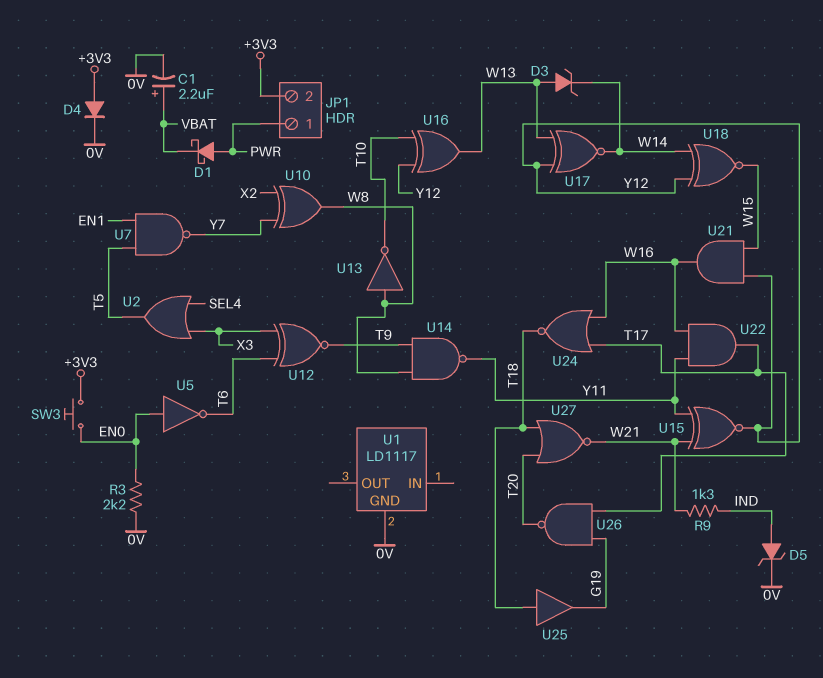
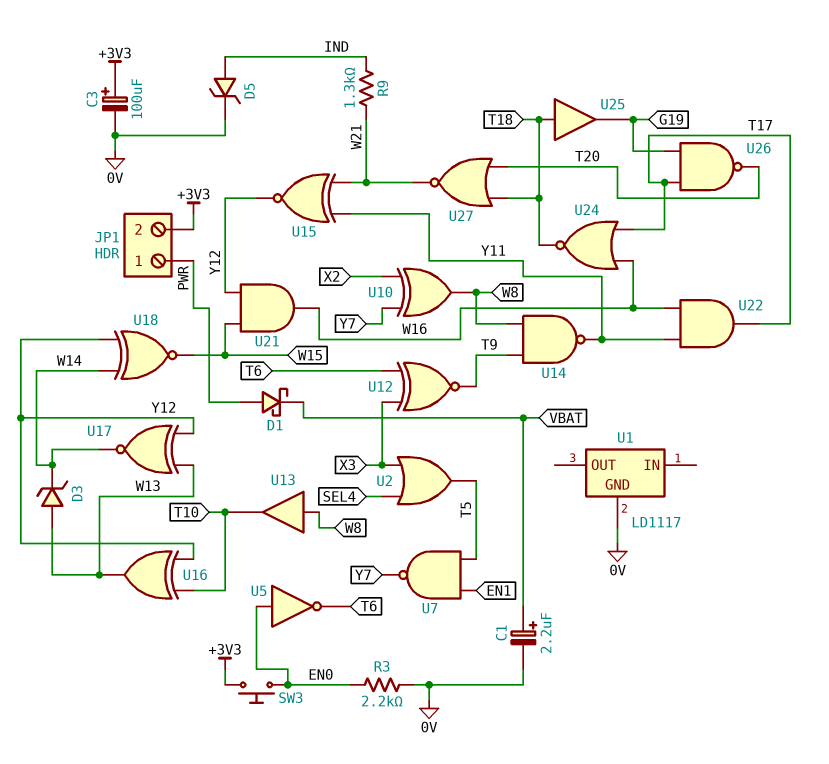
C3: none -> 100uF (plus +3V3, minus 0V)
D4: diode (A +3V3, K 0V) -> none
U13: NOT (in W8, out T10) -> buffer (in W8, out T10)

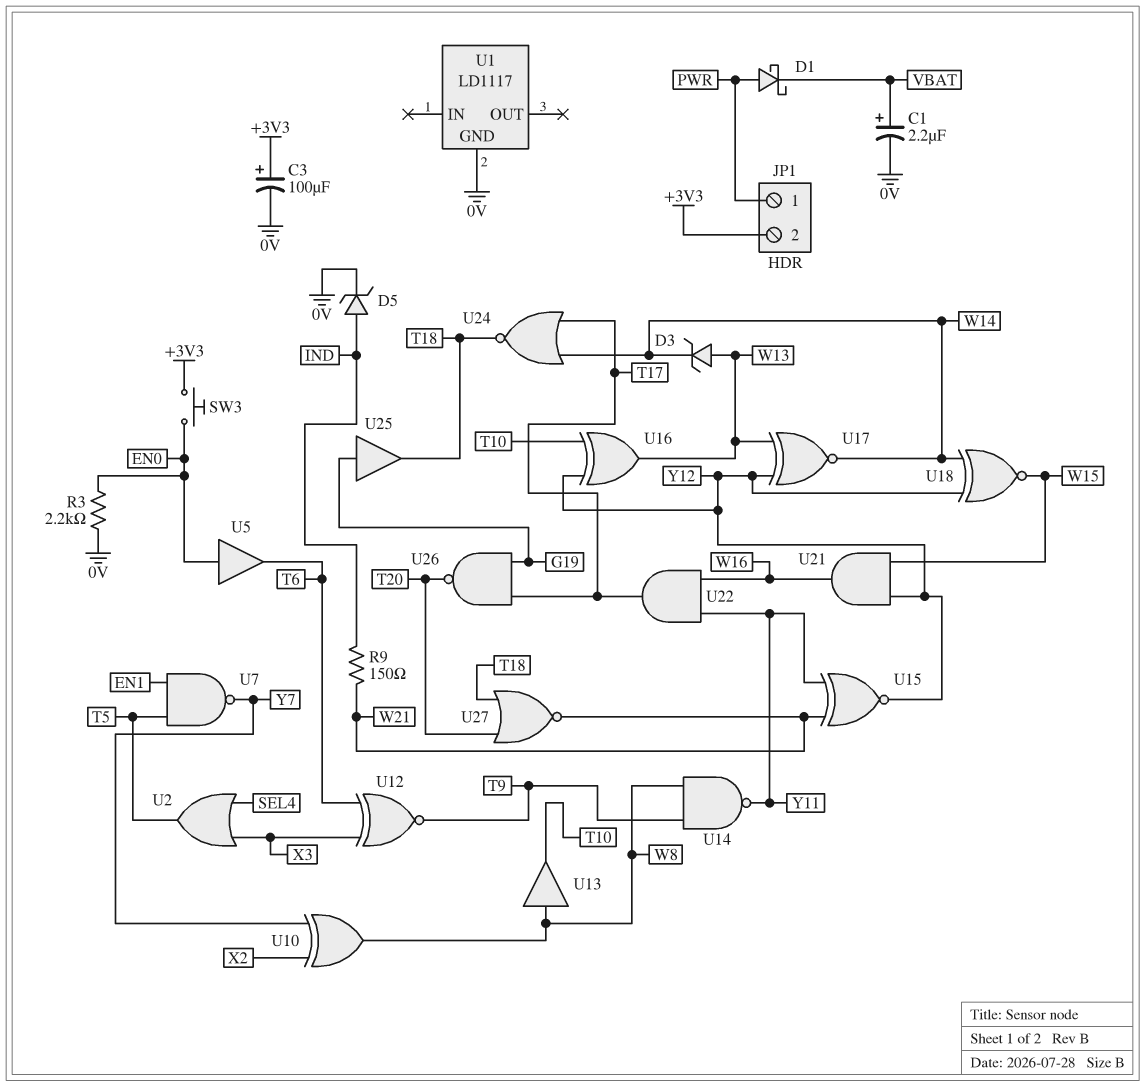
R9: 1.3k (IND, W21) -> 150 (IND, W21)
U5: NOT (in EN0, out T6) -> buffer (in EN0, out T6)
U24: NOR (in T17, in W16, out T18) -> NOR (in T17, in W14, out T18)
U25: buffer (in T18, out G19) -> buffer (in G19, out T18)

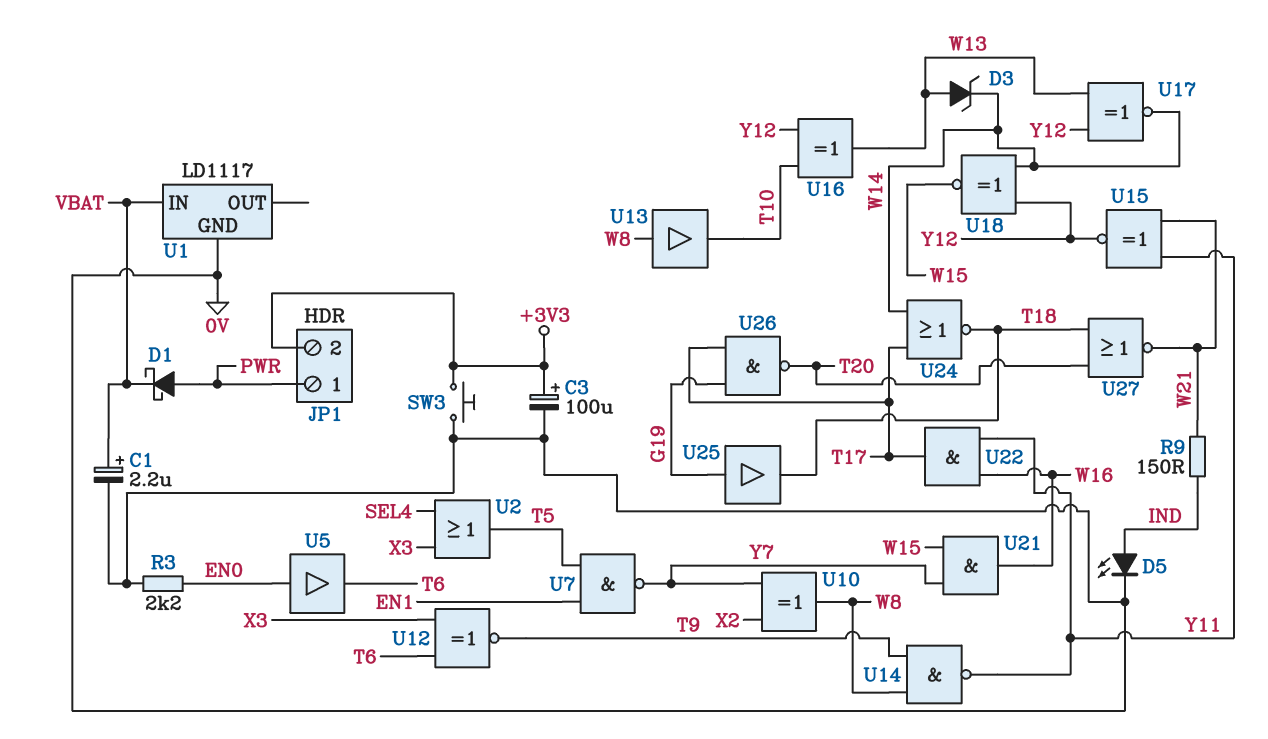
D5: zener (A IND, K 0V) -> LED (A IND, K 0V)
SW3: button (+3V3, EN0) -> button (+3V3, 0V)
U1 pin IN: none -> VBAT
U21: AND (in W15, in Y12, out W16) -> AND (in W15, in Y7, out W16)

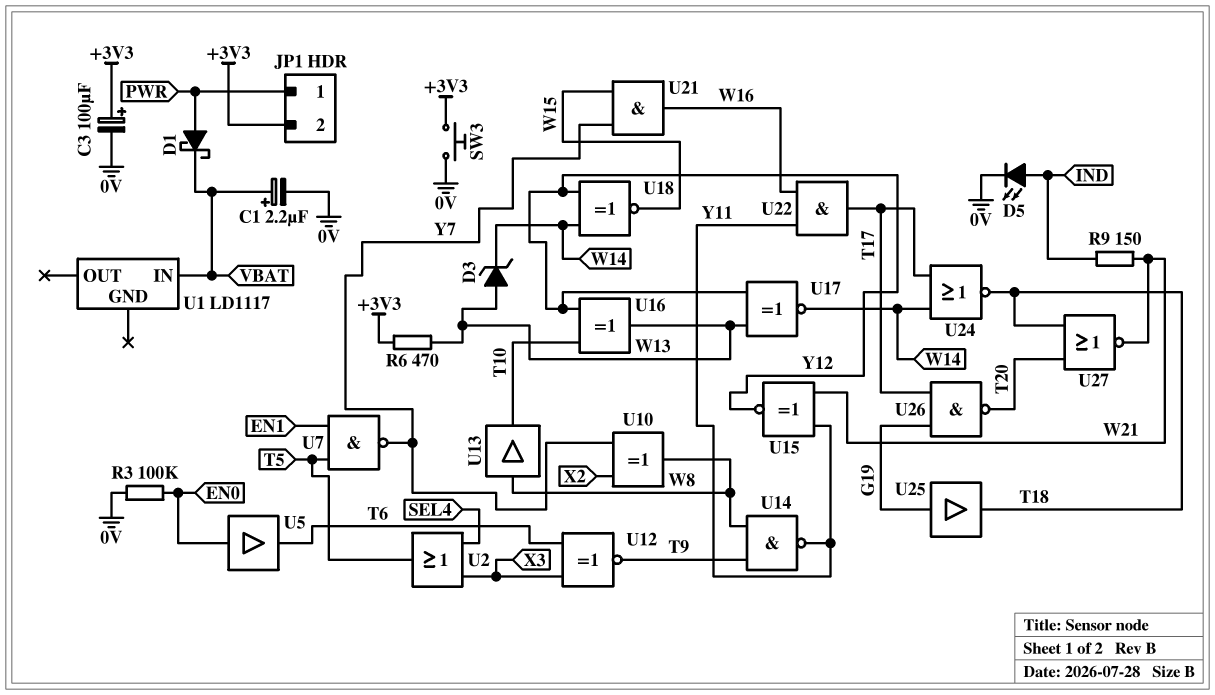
R3: 2.2k (0V, EN0) -> 100k (0V, EN0)
R6: none -> 470 (+3V3, W13)
U1 pin GND: 0V -> none

